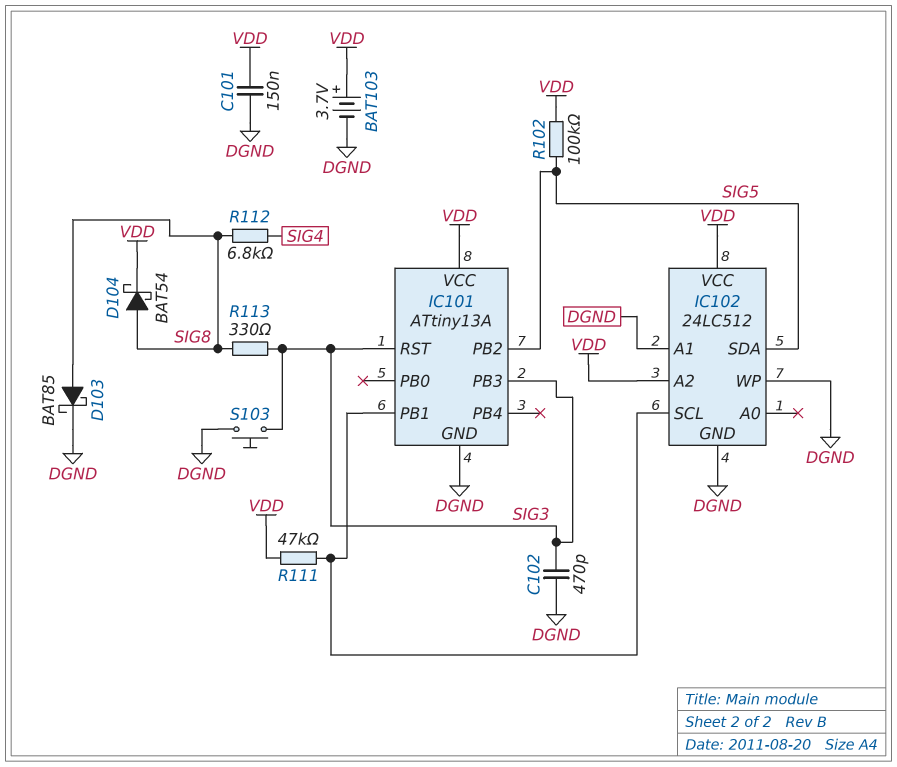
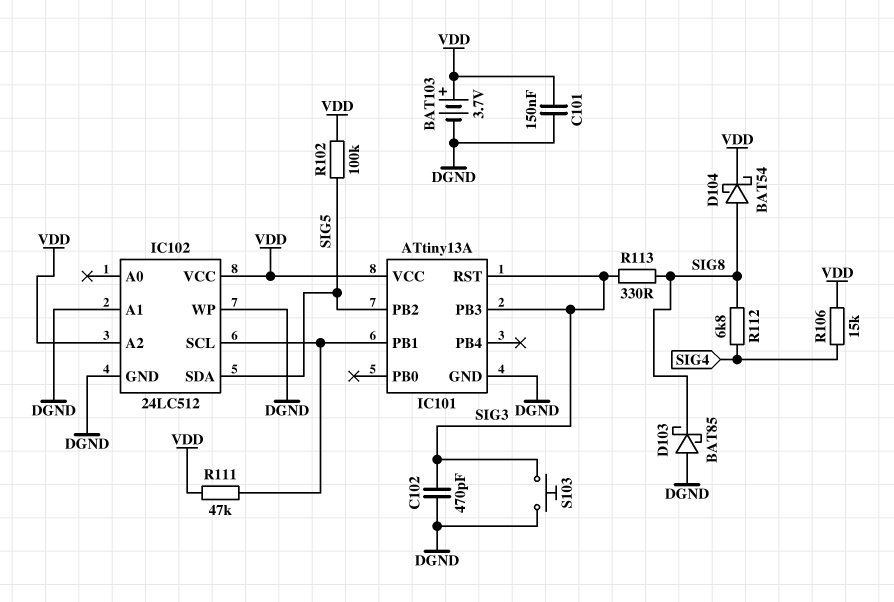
D103: schottky BAT85 (A SIG8, K DGND) -> schottky BAT85 (A DGND, K SIG8)
R106: none -> 15k (SIG4, VDD)

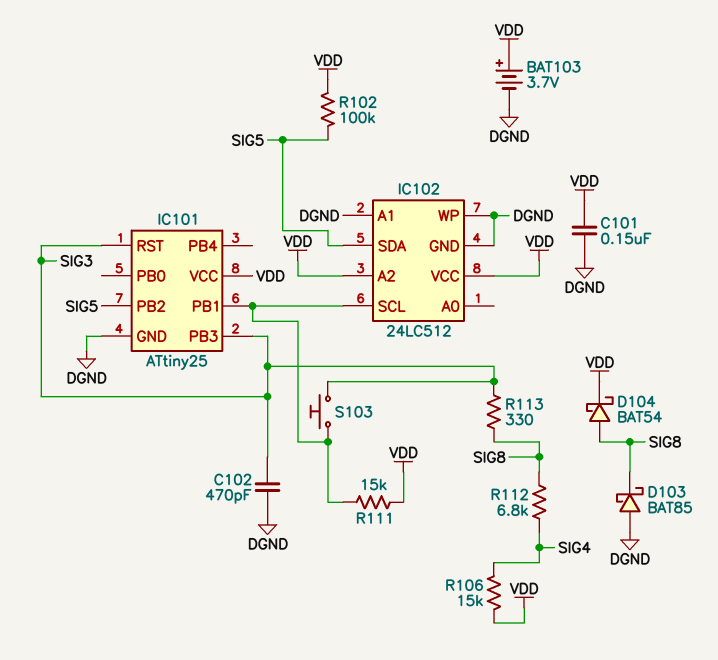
IC101: ATtiny13A -> ATtiny25
R111: 47k (IC101/PB1, VDD) -> 15k (IC101/PB1, VDD)
S103: button (DGND, SIG3) -> button (IC101/PB1, SIG3)

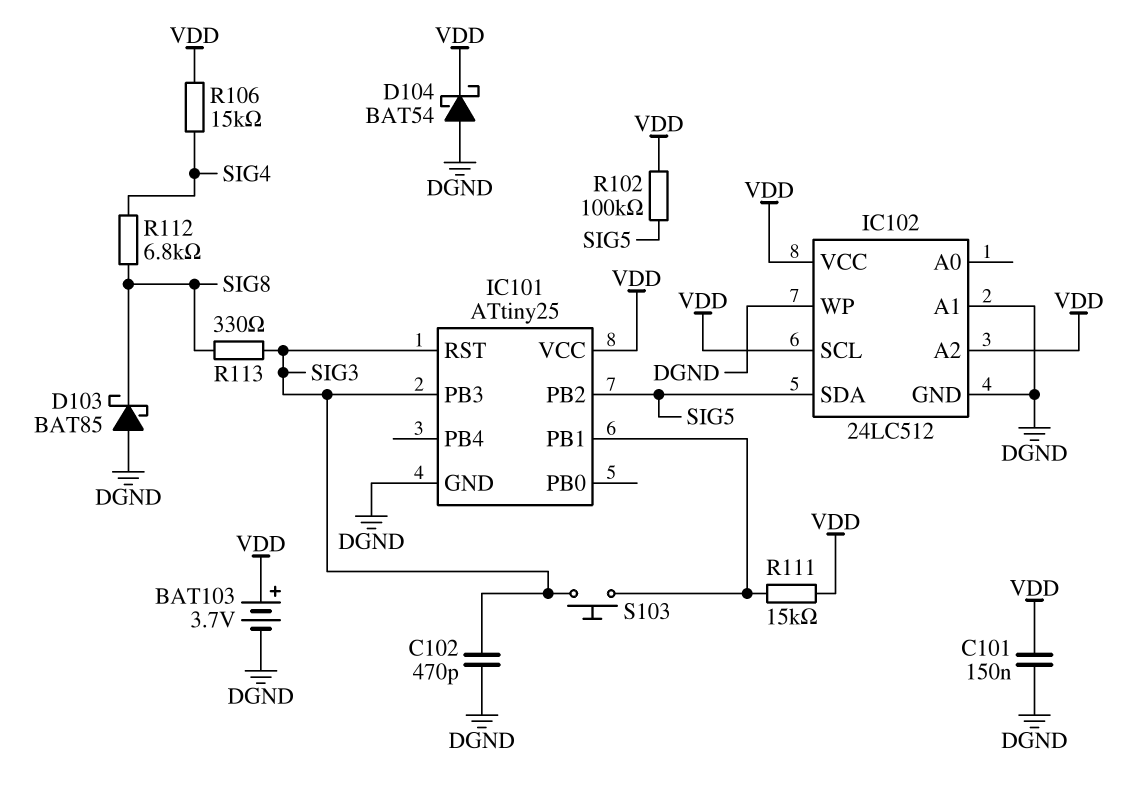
D104: schottky BAT54 (A SIG8, K VDD) -> schottky BAT54 (A DGND, K VDD)
IC102 pin SCL: IC101/PB1 -> VDD

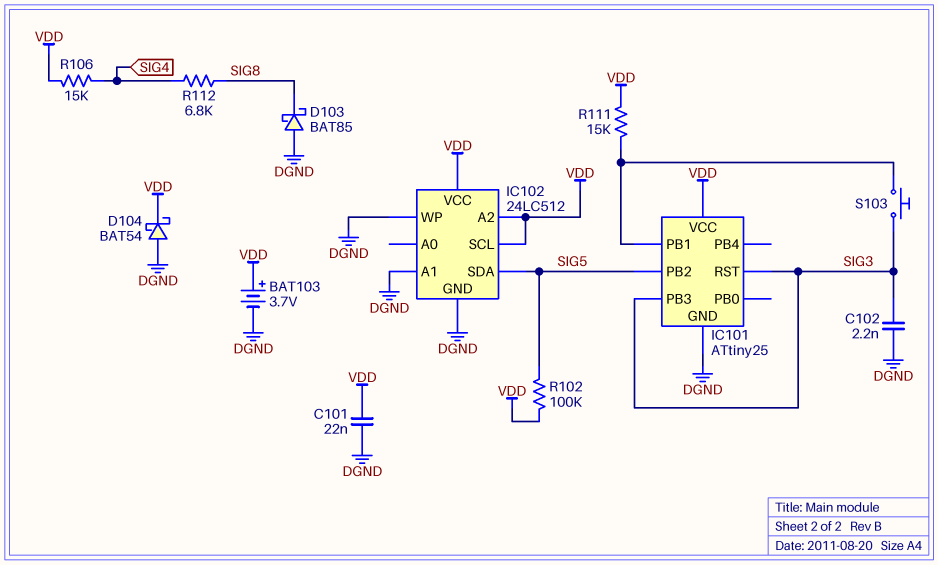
C101: 150nF (DGND, VDD) -> 22nF (DGND, VDD)
C102: 470pF (DGND, SIG3) -> 2.2nF (DGND, SIG3)
R113: 330 (SIG3, SIG8) -> none

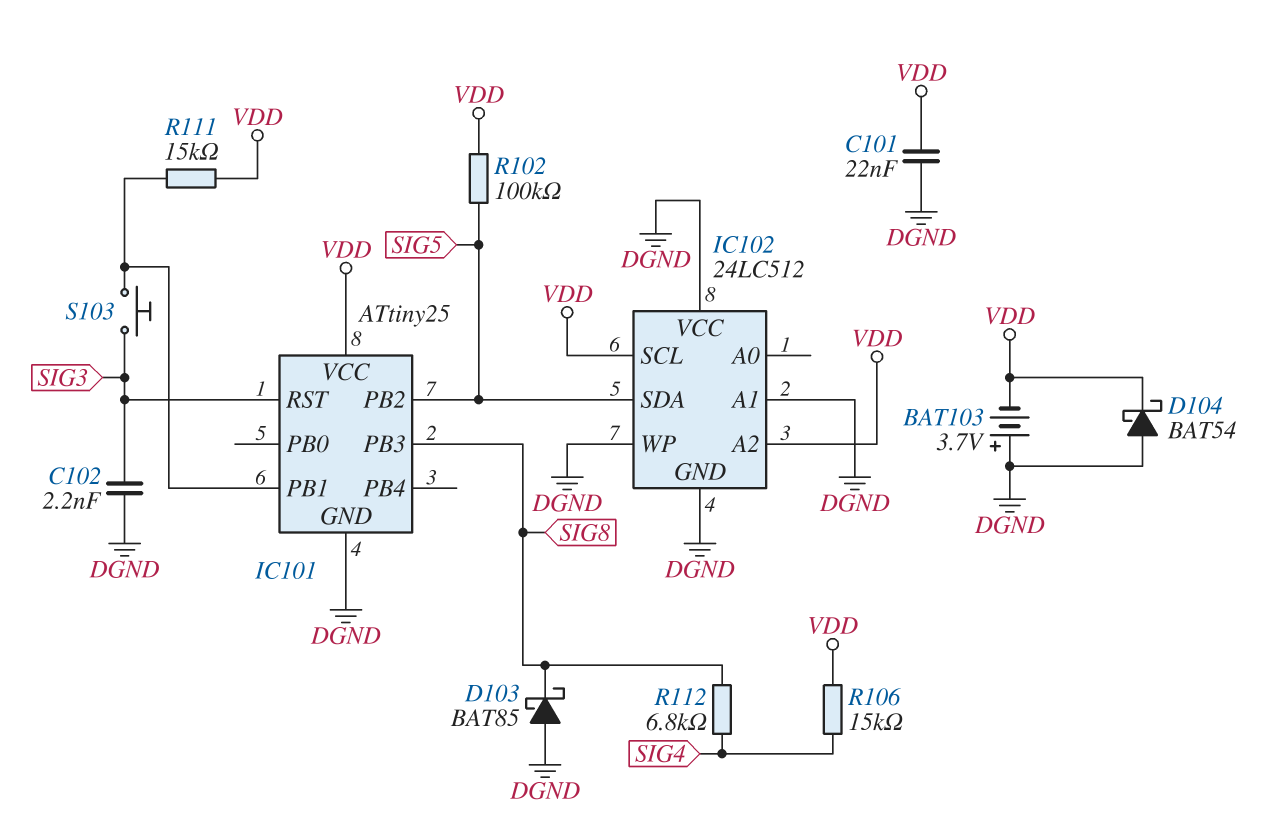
BAT103: 3.7V (plus VDD, minus DGND) -> 3.7V (plus DGND, minus VDD)
IC101 pin PB3: SIG3 -> SIG8
IC102 pin VCC: VDD -> DGND

